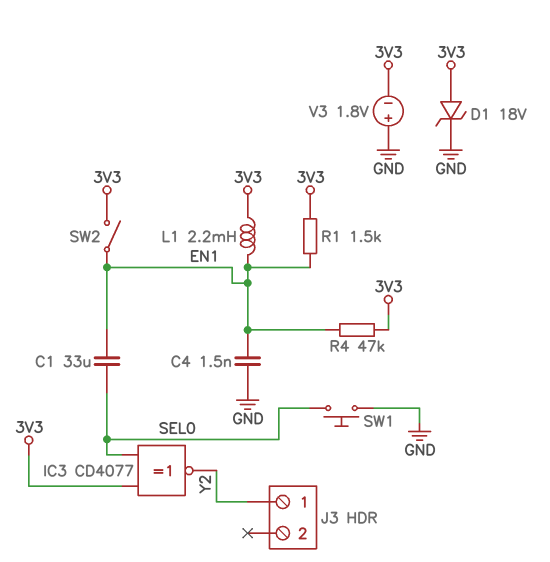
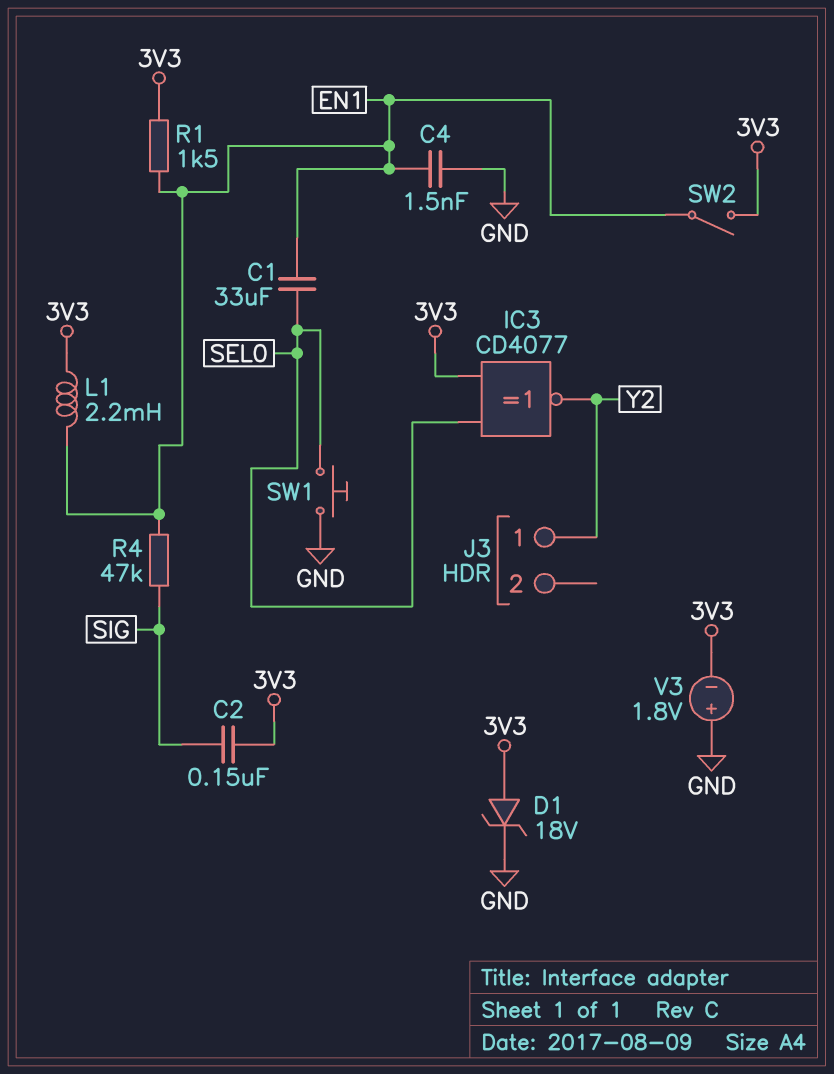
C2: none -> 150nF (3V3, SIG)
R4: 47k (3V3, EN1) -> 47k (EN1, SIG)

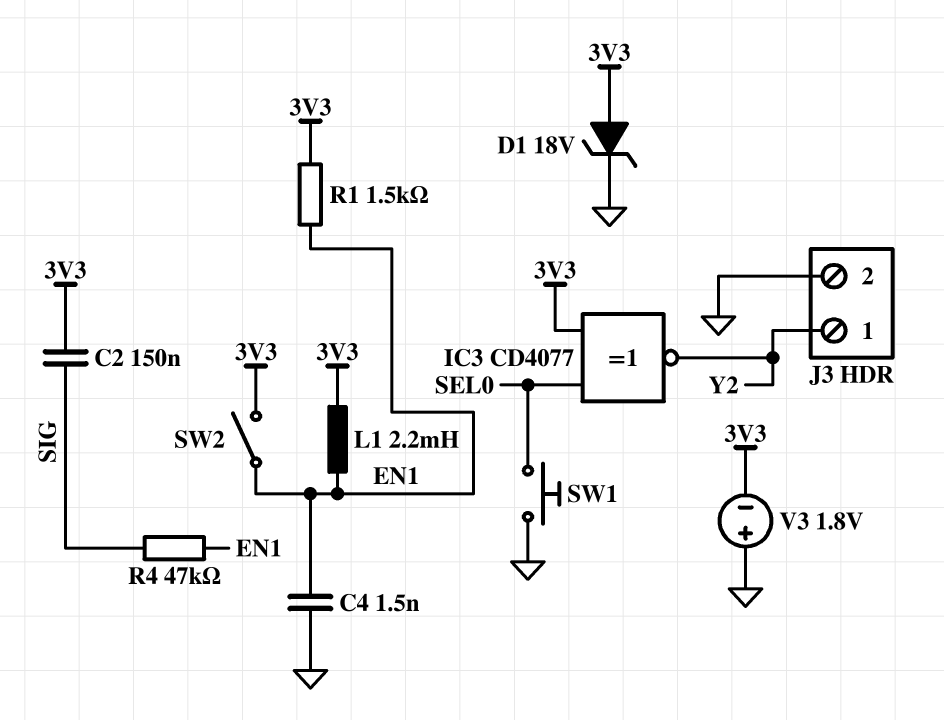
C1: 33uF (EN1, SEL0) -> none
J3 pin 2: none -> GND

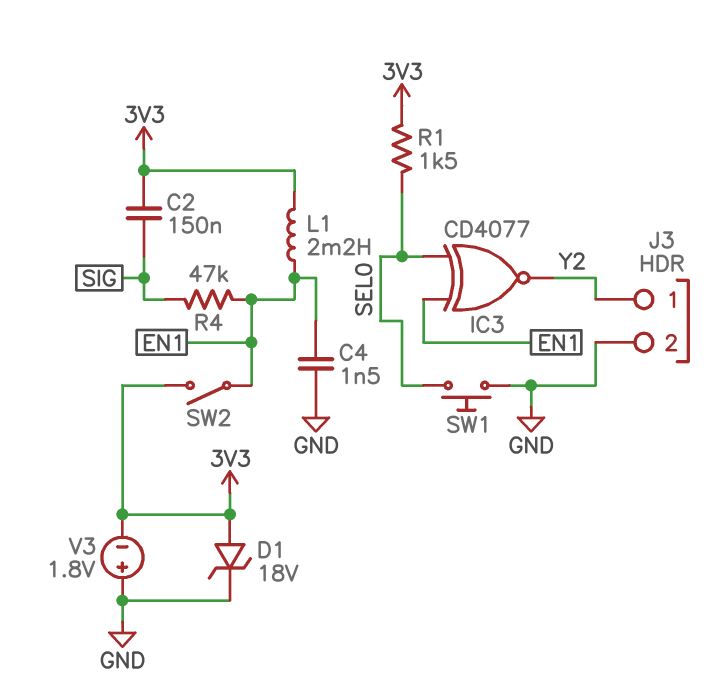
IC3: XNOR CD4077 (in 3V3, in SEL0, out Y2) -> XNOR CD4077 (in EN1, in SEL0, out Y2)
R1: 1.5k (3V3, EN1) -> 1.5k (3V3, SEL0)

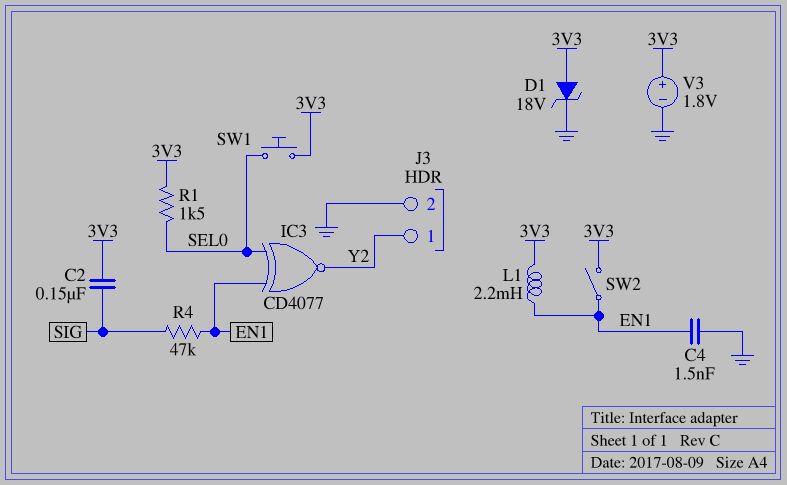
SW1: button (GND, SEL0) -> button (3V3, SEL0)
V3: 1.8V (plus GND, minus 3V3) -> 1.8V (plus 3V3, minus GND)

